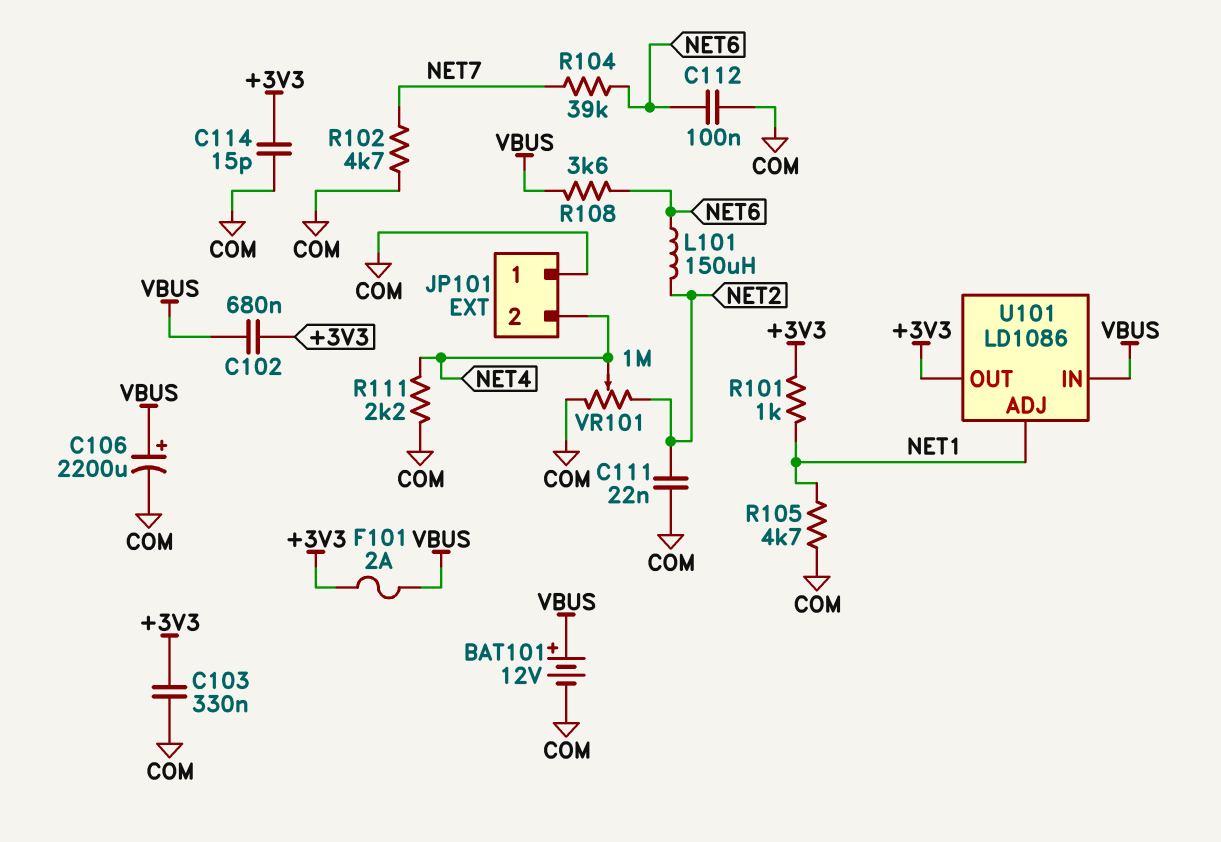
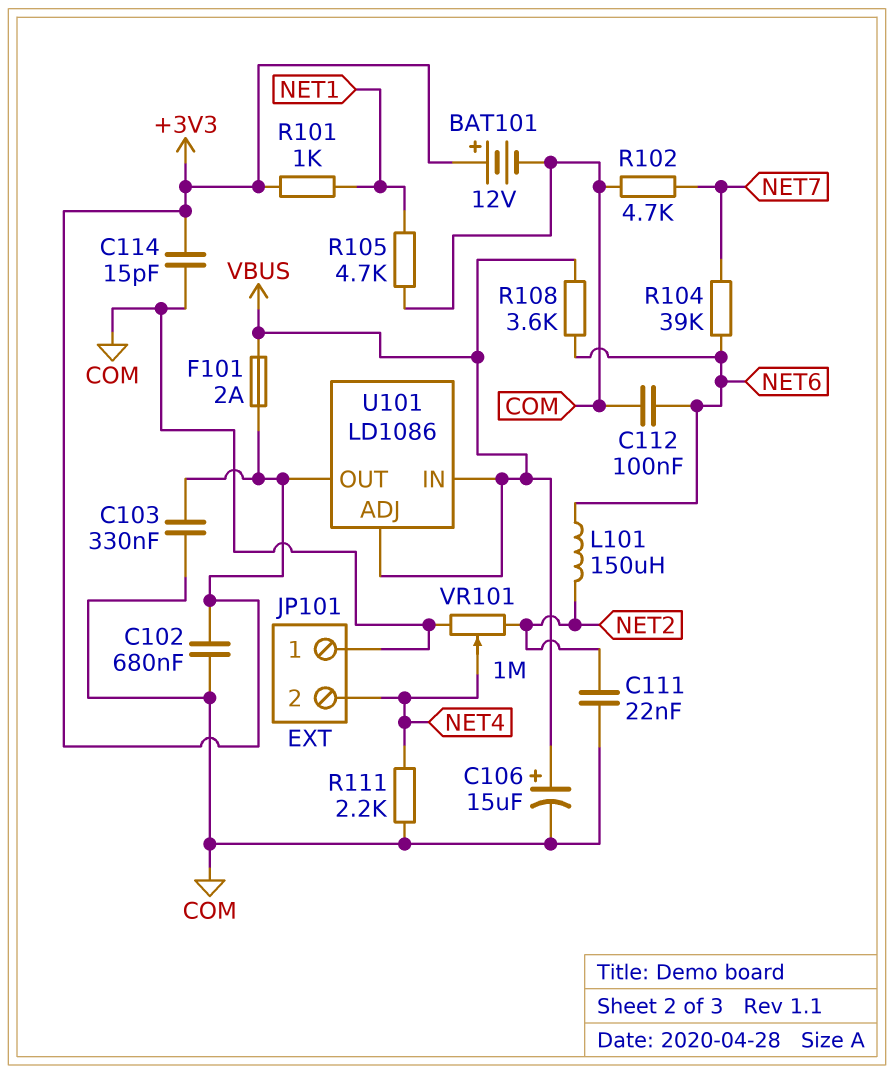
BAT101: 12V (plus VBUS, minus COM) -> 12V (plus +3V3, minus COM)
C102: 680nF (+3V3, VBUS) -> 680nF (+3V3, COM)
C106: 2200uF (plus VBUS, minus COM) -> 15uF (plus VBUS, minus COM)
U101 pin ADJ: NET1 -> VBUS

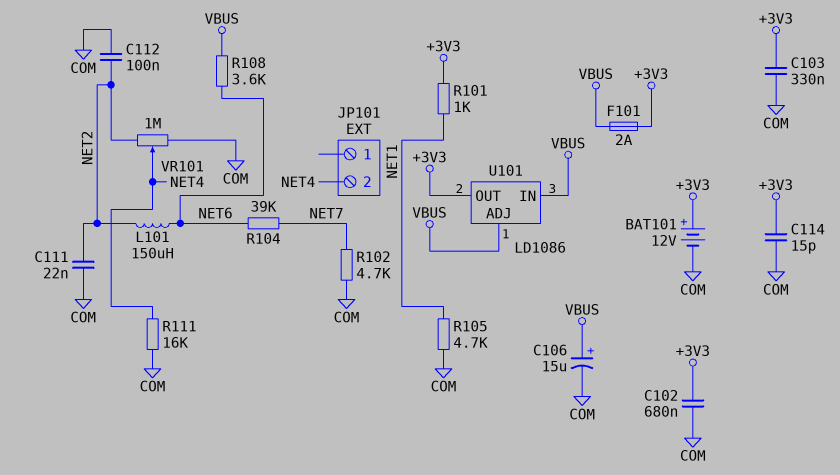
C112: 100nF (COM, NET6) -> 100nF (COM, NET2)
JP101 pin 1: COM -> none
R111: 2.2k (COM, NET4) -> 16k (COM, NET4)

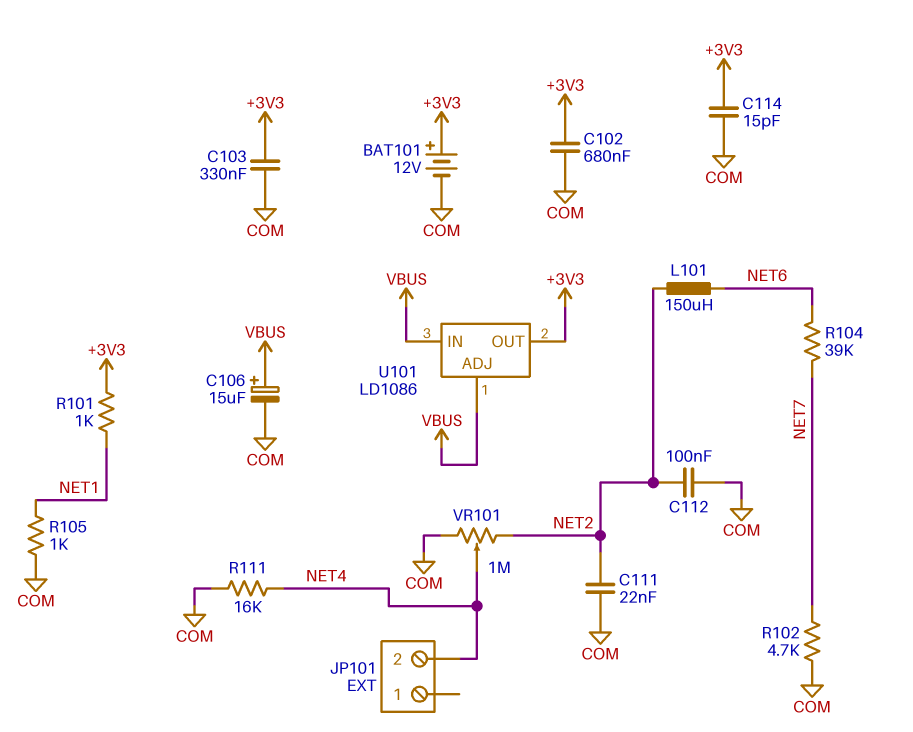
F101: 2A (+3V3, VBUS) -> none
R105: 4.7k (COM, NET1) -> 1k (COM, NET1)
R108: 3.6k (NET6, VBUS) -> none

